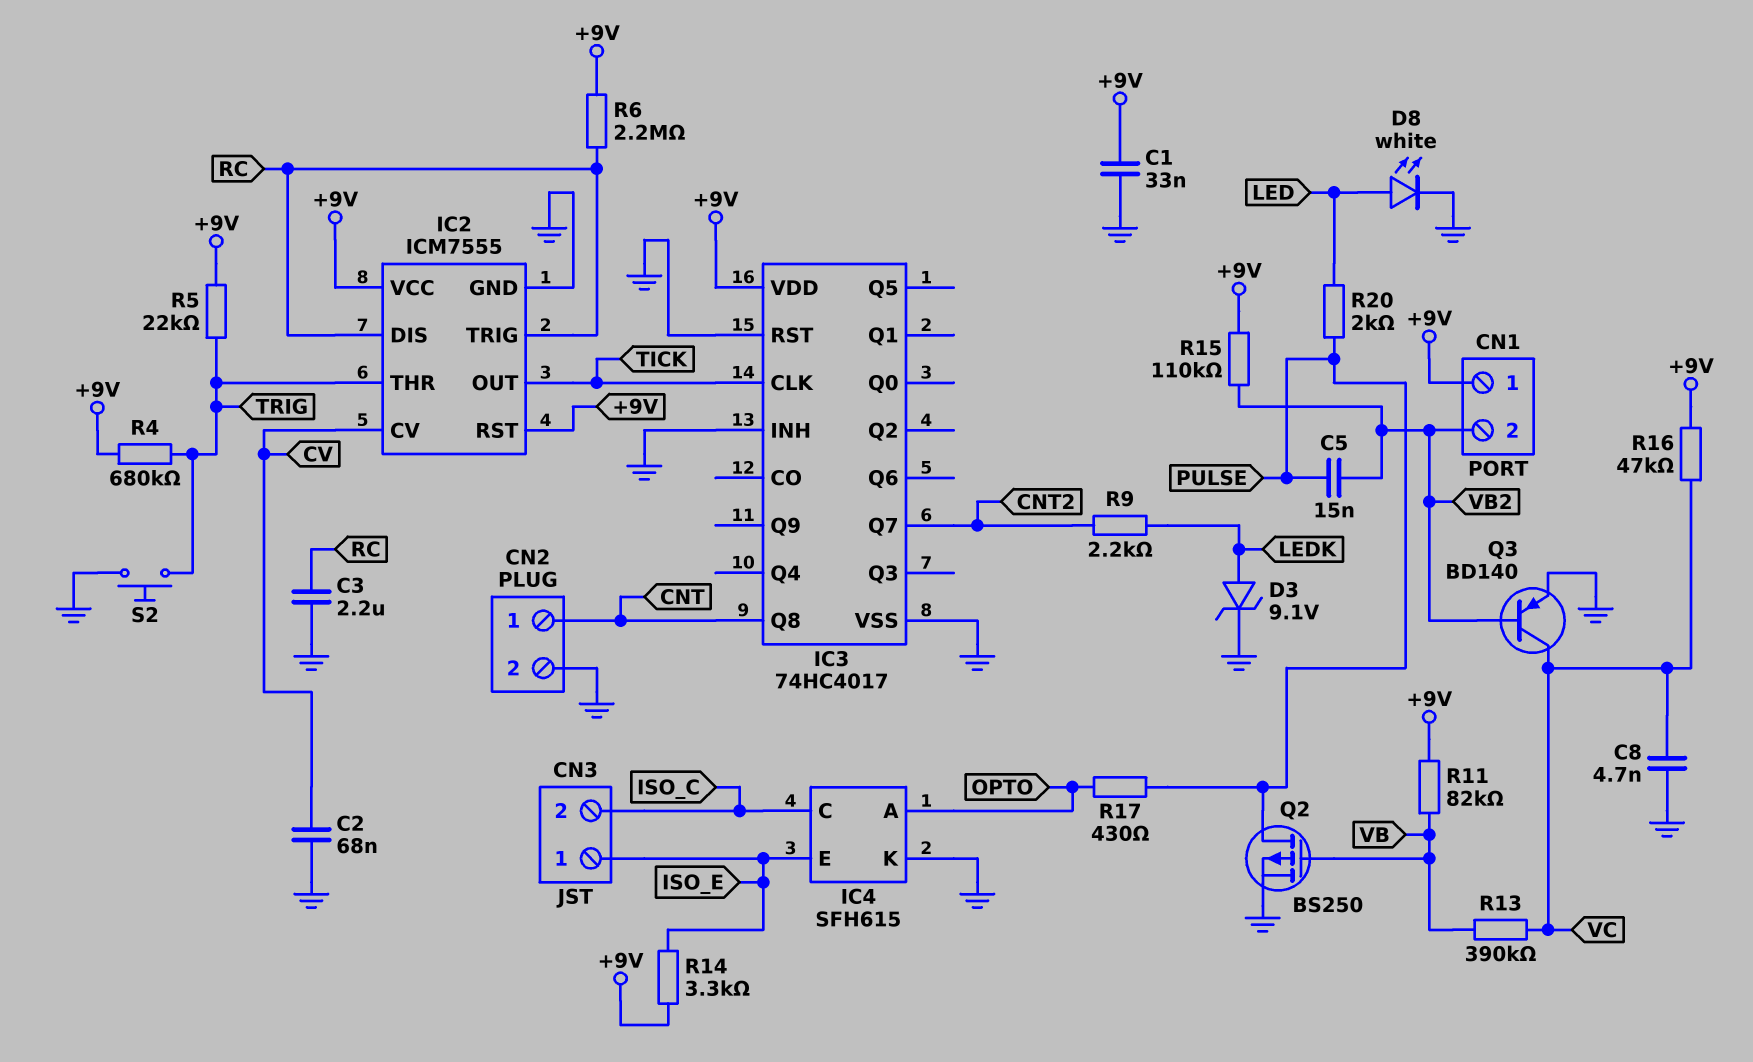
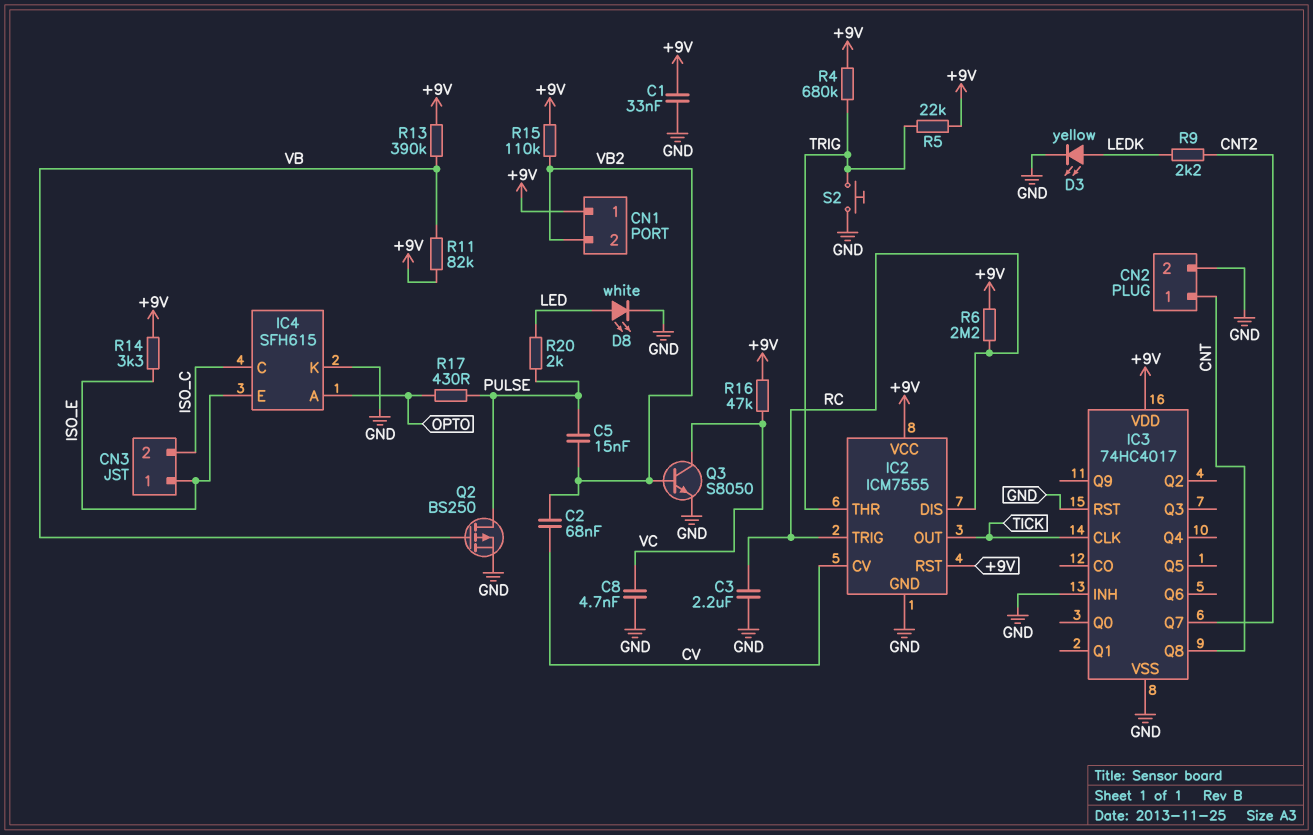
C2: 68nF (CV, GND) -> 68nF (CV, VB2)
D3: zener 9.1V (A LEDK, K GND) -> LED yellow (A LEDK, K GND)
Q3: PNP BD140 (B VB2, C VC, E GND) -> NPN S8050 (B VB2, C VC, E GND)
R13: 390k (VB, VC) -> 390k (+9V, VB)

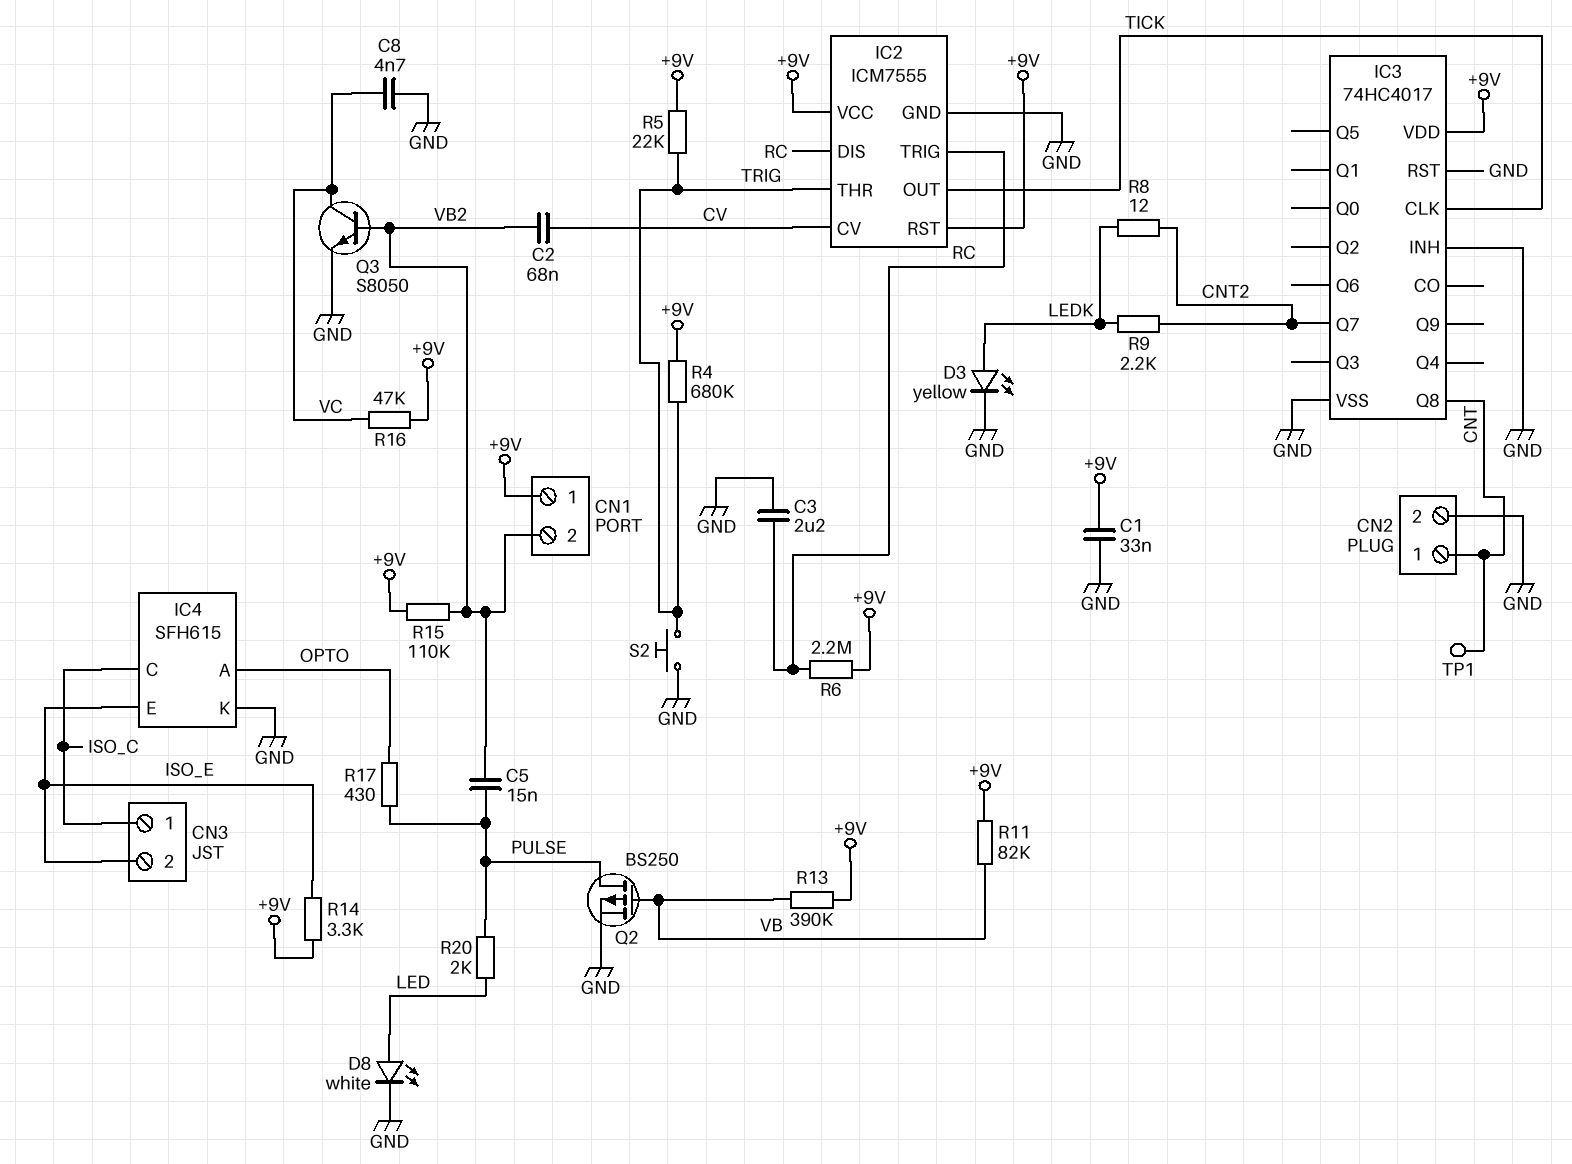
CN3 pin 1: ISO_E -> ISO_C
CN3 pin 2: ISO_C -> ISO_E
R8: none -> 12 (CNT2, LEDK)
TP1: none -> test point (CNT)

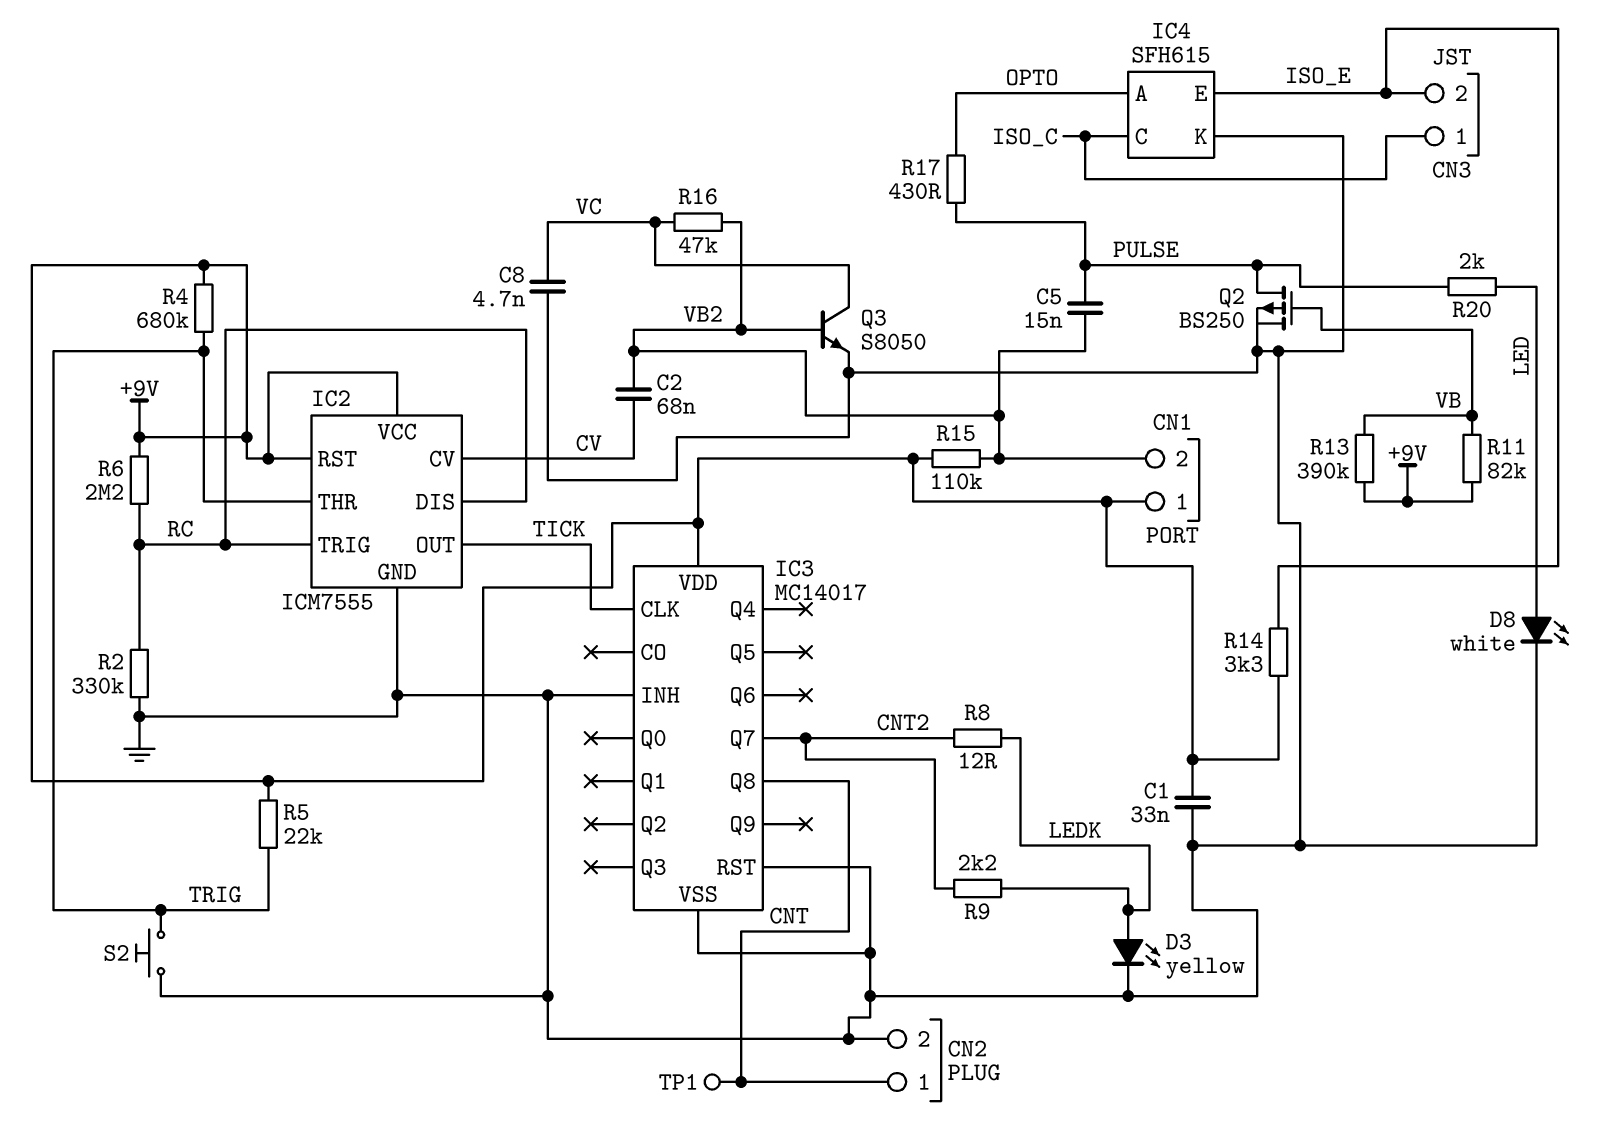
C3: 2.2uF (GND, RC) -> none
IC3: 74HC4017 -> MC14017
R2: none -> 330k (GND, RC)
R16: 47k (+9V, VC) -> 47k (VB2, VC)

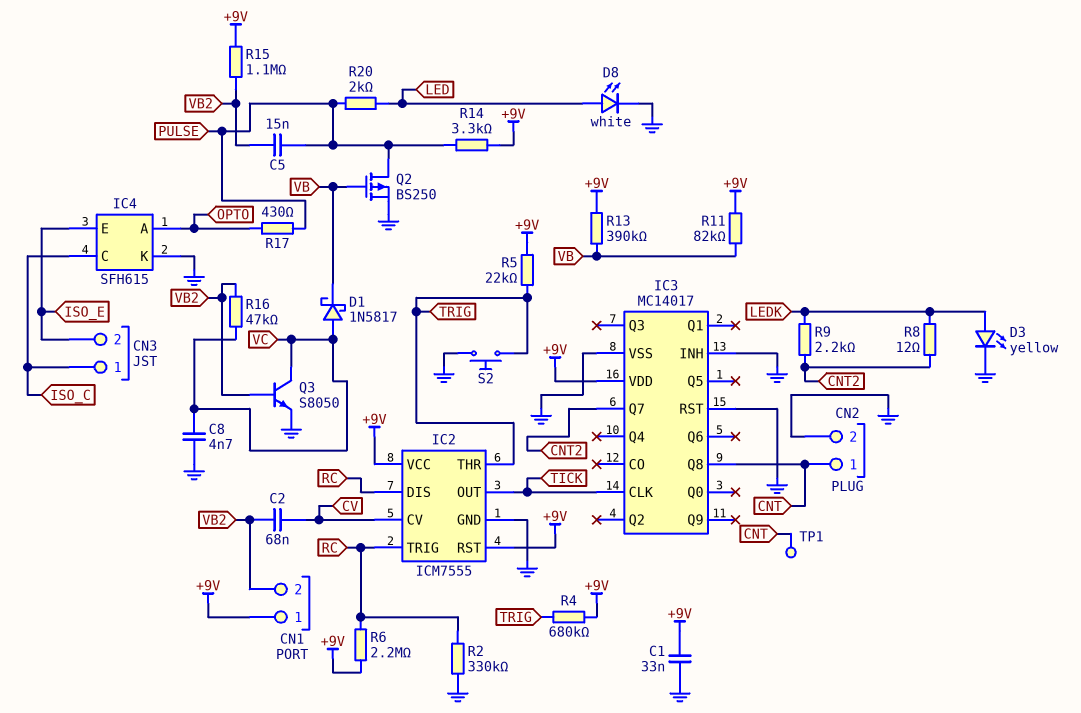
D1: none -> schottky 1N5817 (A VC, K VB)
R14: 3.3k (+9V, ISO_E) -> 3.3k (+9V, PULSE)
R15: 110k (+9V, VB2) -> 1.1M (+9V, VB2)

